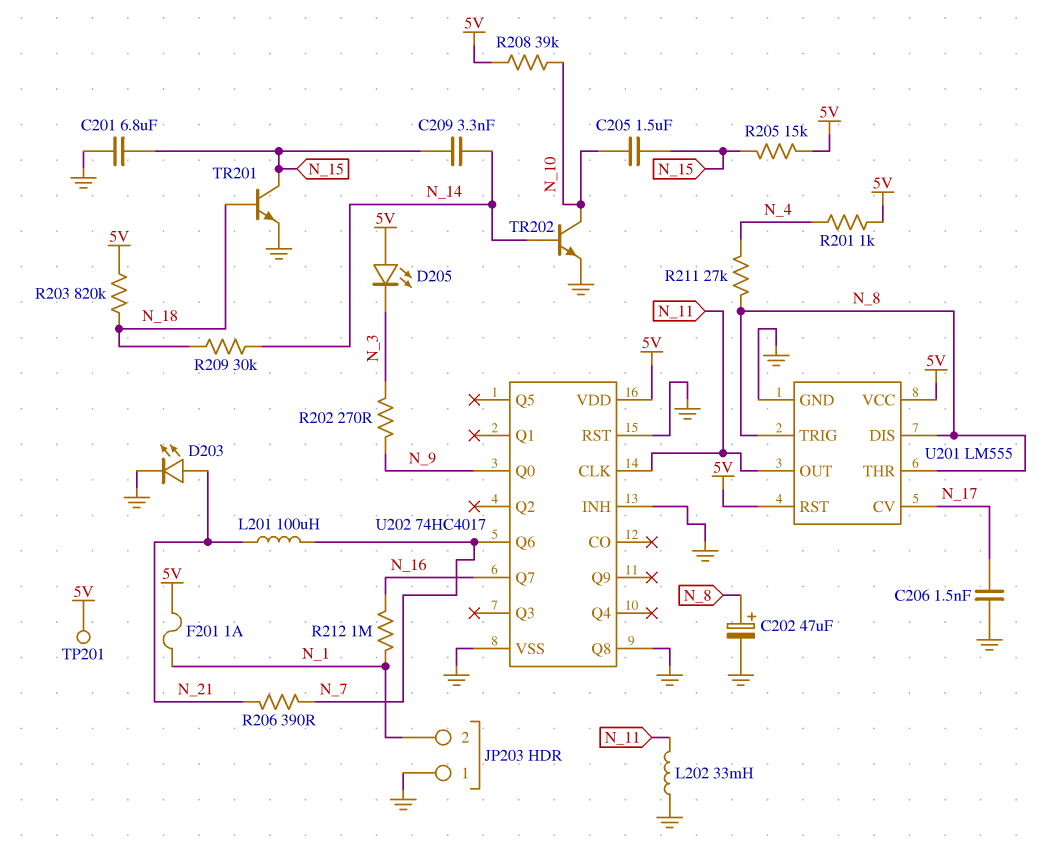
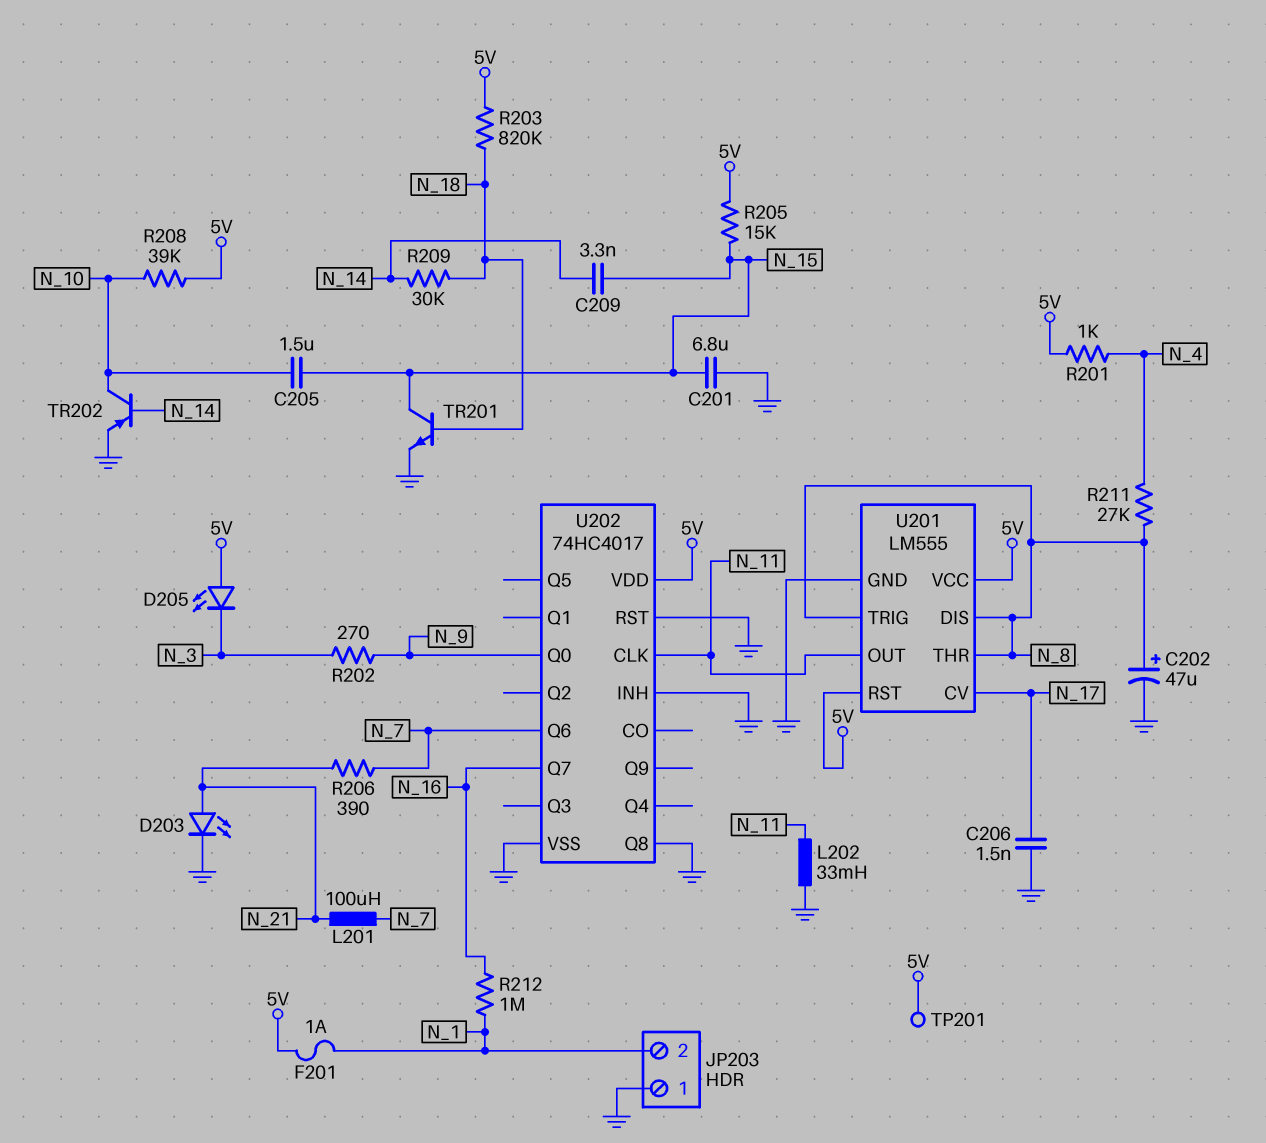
TR202: NPN (B N_14, C N_10, E GND) -> PNP (B N_14, C N_10, E GND)

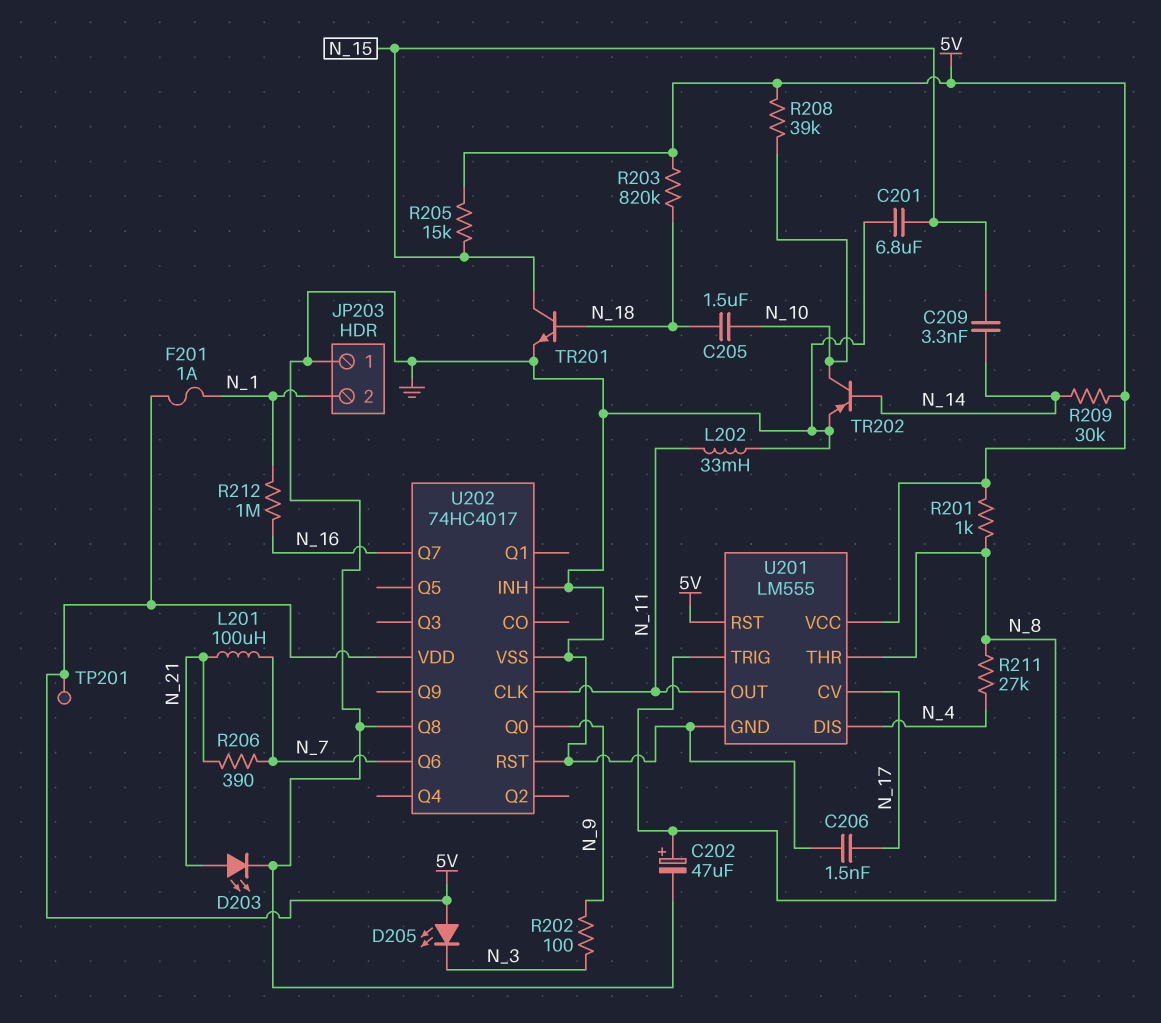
C205: 1.5uF (N_10, N_15) -> 1.5uF (N_10, N_18)
R201: 1k (5V, N_4) -> 1k (5V, N_8)
R202: 270 (N_3, N_9) -> 100 (N_3, N_9)
R209: 30k (N_14, N_18) -> 30k (5V, N_14)
U201 pin DIS: N_8 -> N_4

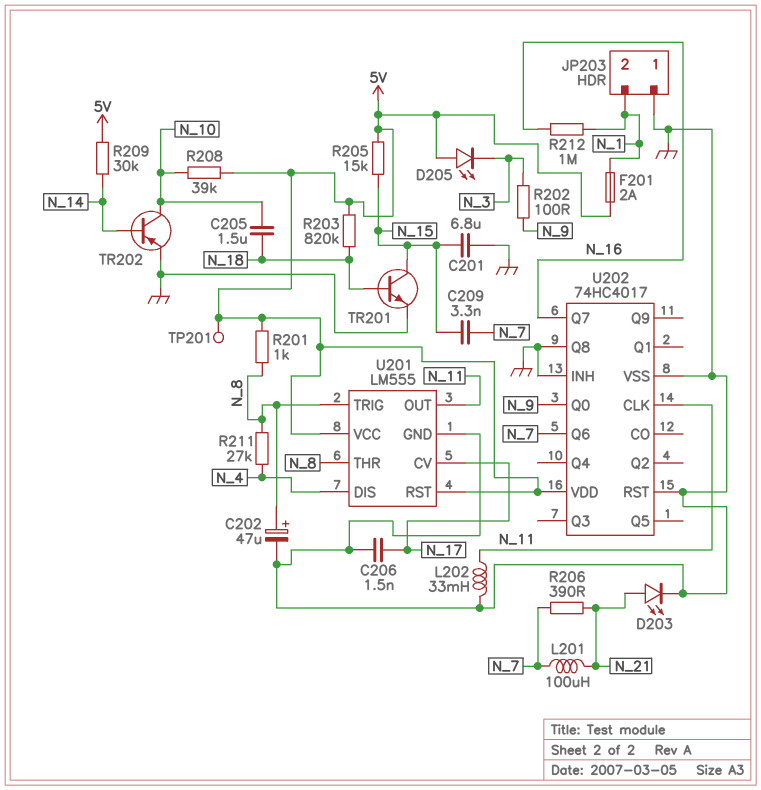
C209: 3.3nF (N_14, N_15) -> 3.3nF (N_7, N_15)
F201: 1A (5V, N_1) -> 2A (5V, N_1)

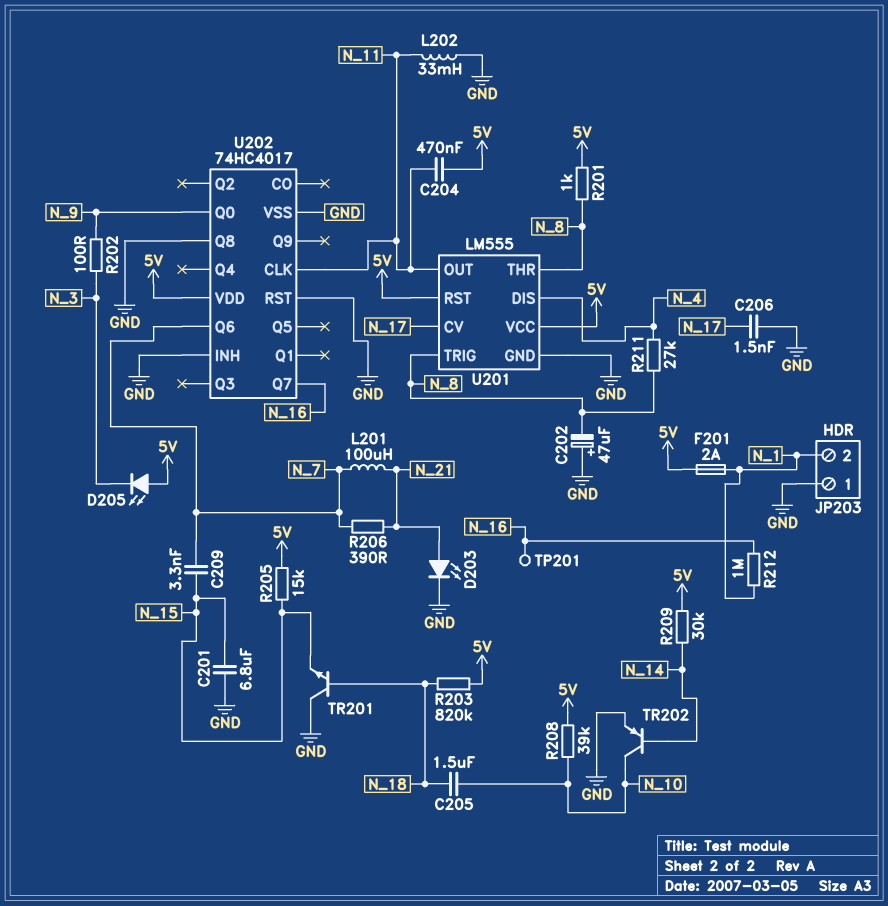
C202: 47uF (plus N_8, minus GND) -> 47uF (plus GND, minus N_8)
C204: none -> 470nF (5V, N_11)
TP201: test point (5V) -> test point (N_16)
TR201: NPN (B N_18, C N_15, E GND) -> NPN (B N_18, C GND, E N_15)

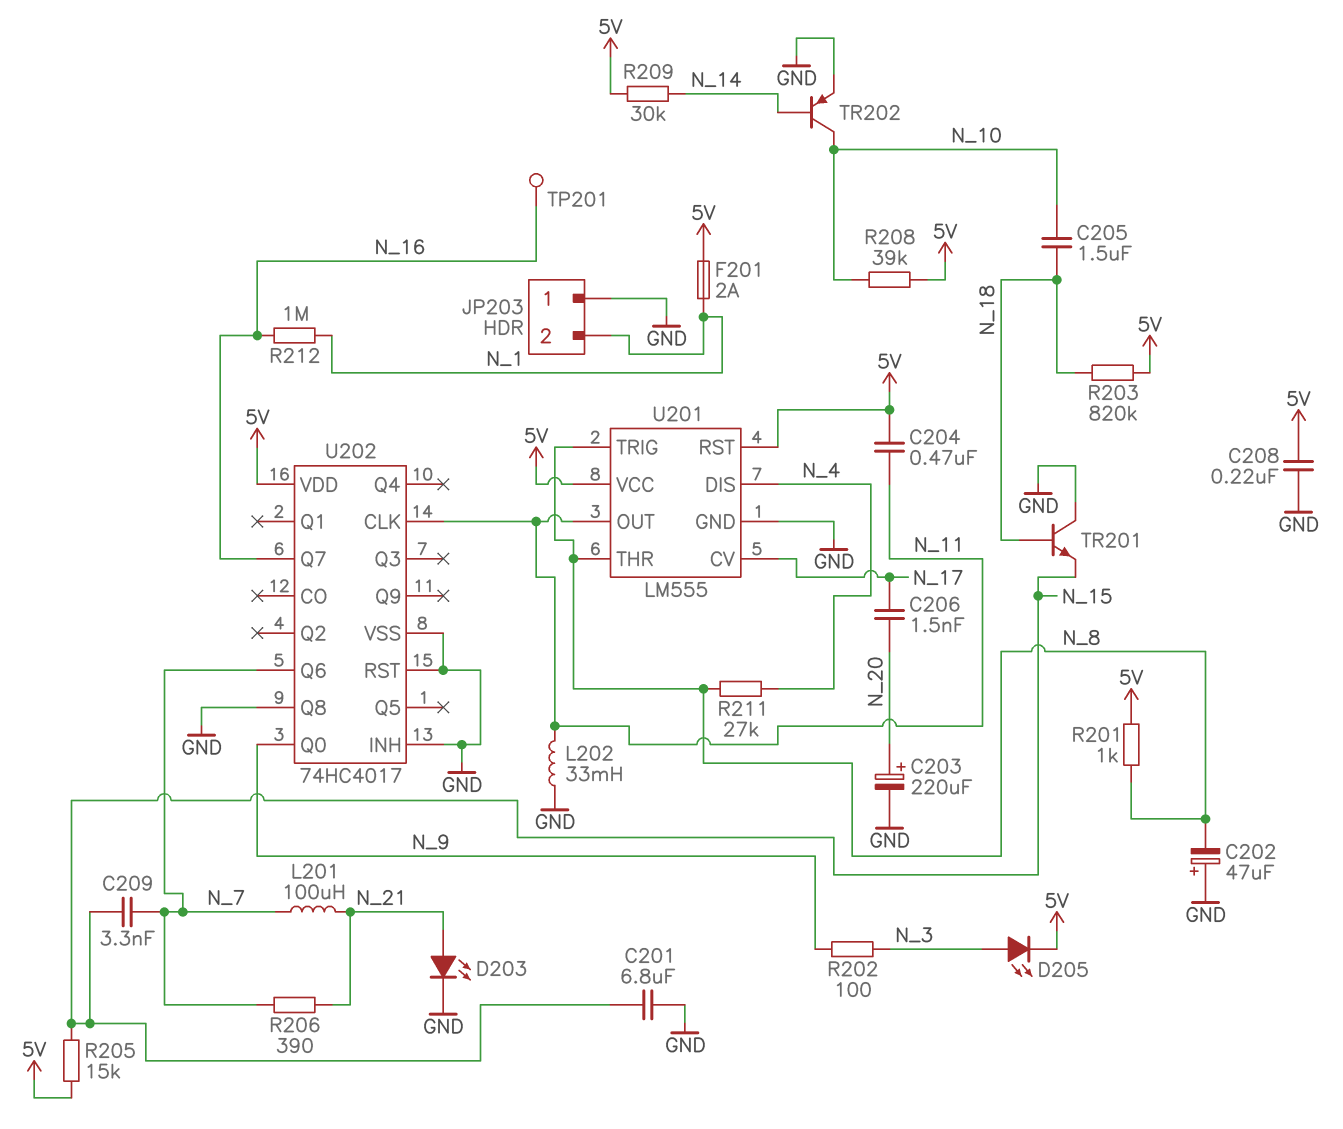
C203: none -> 220uF (plus N_20, minus GND)
C206: 1.5nF (GND, N_17) -> 1.5nF (N_17, N_20)
C208: none -> 220nF (5V, GND)
D205: LED (A 5V, K N_3) -> LED (A N_3, K 5V)

